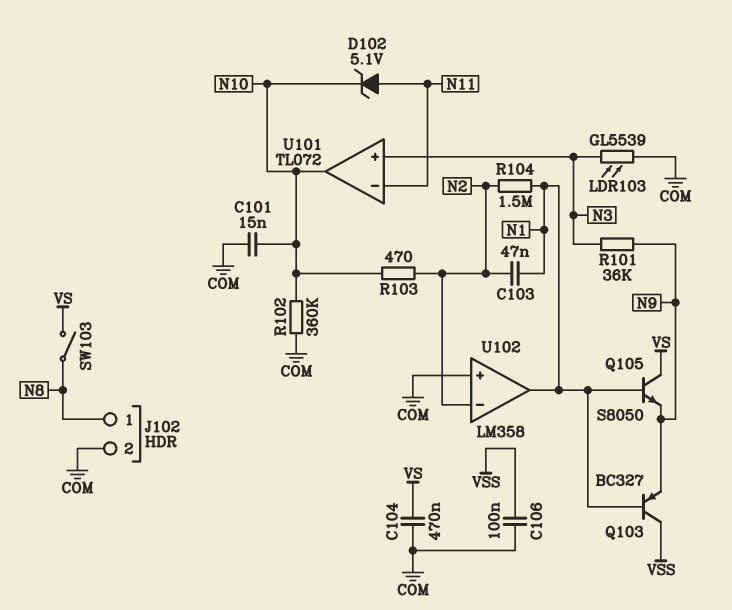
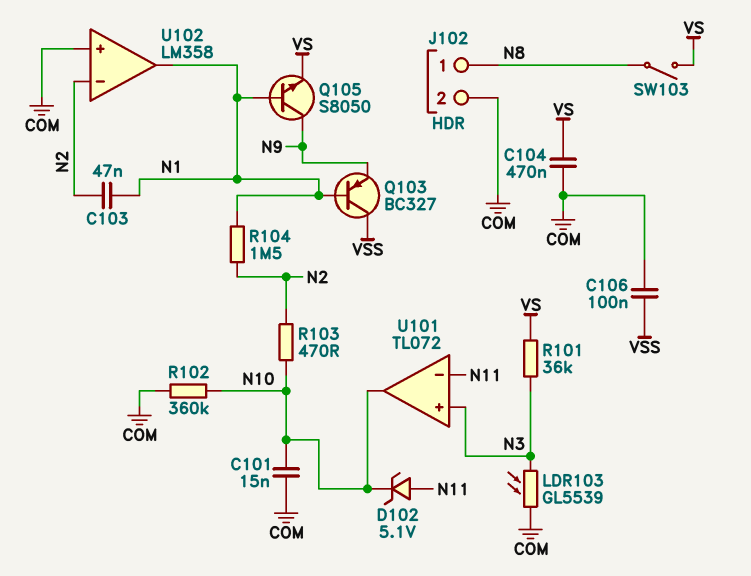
Q105: NPN S8050 (B N1, C VS, E N9) -> NPN S8050 (B N1, C N9, E VS)
R101: 36k (N3, N9) -> 36k (N3, VS)

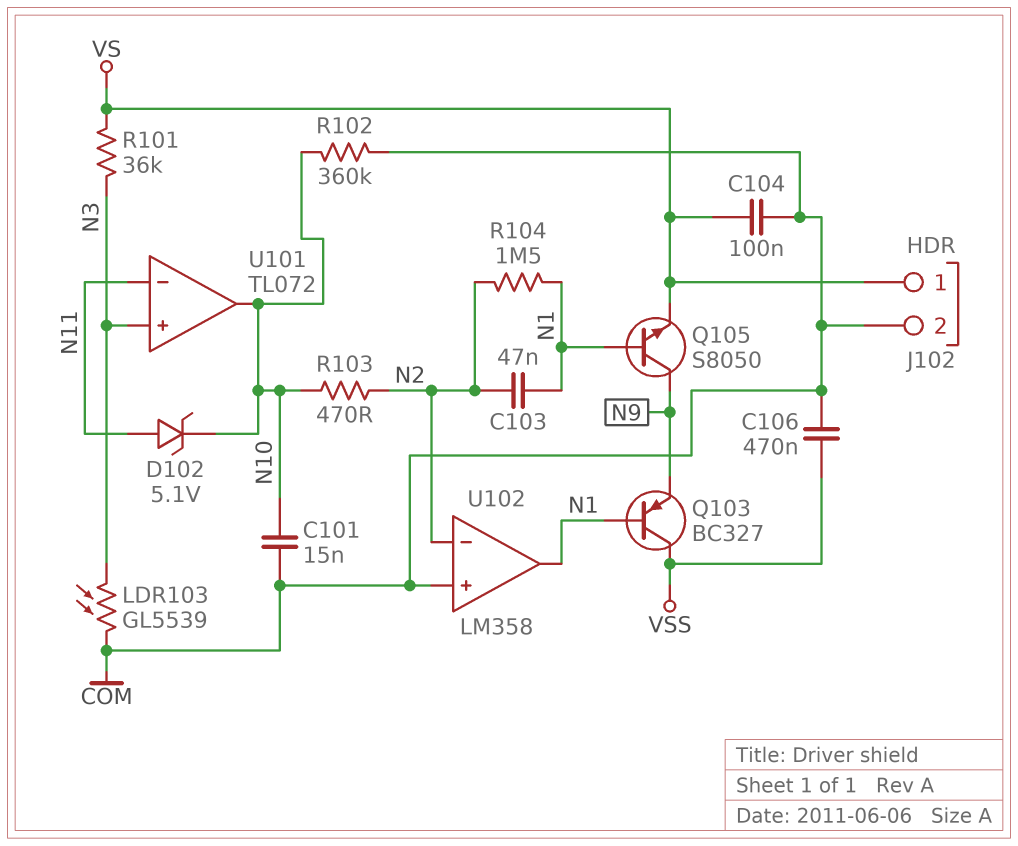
C104: 470nF (COM, VS) -> 100nF (COM, VS)
C106: 100nF (COM, VSS) -> 470nF (COM, VSS)
J102 pin 1: N8 -> VS
SW103: switch (N8, VS) -> none

